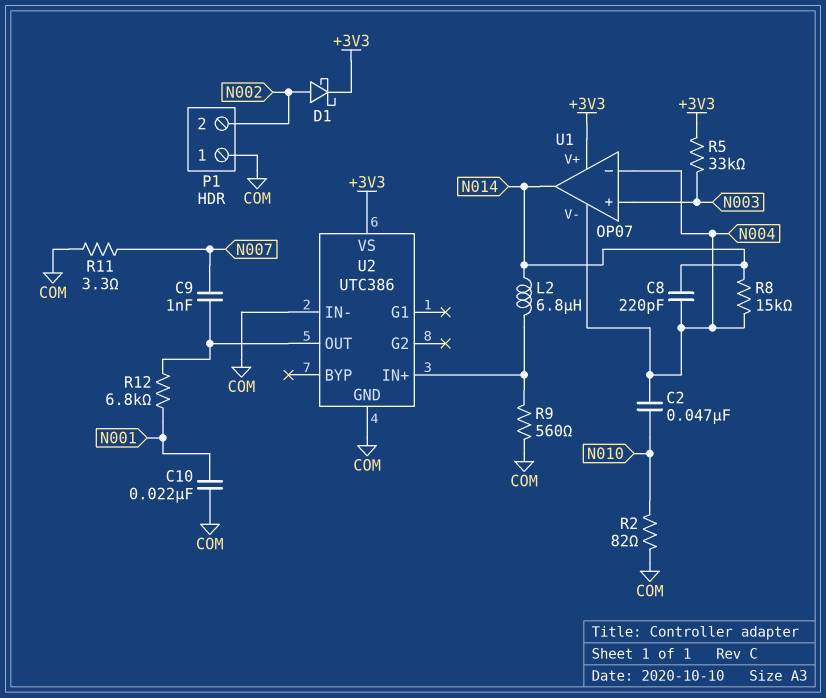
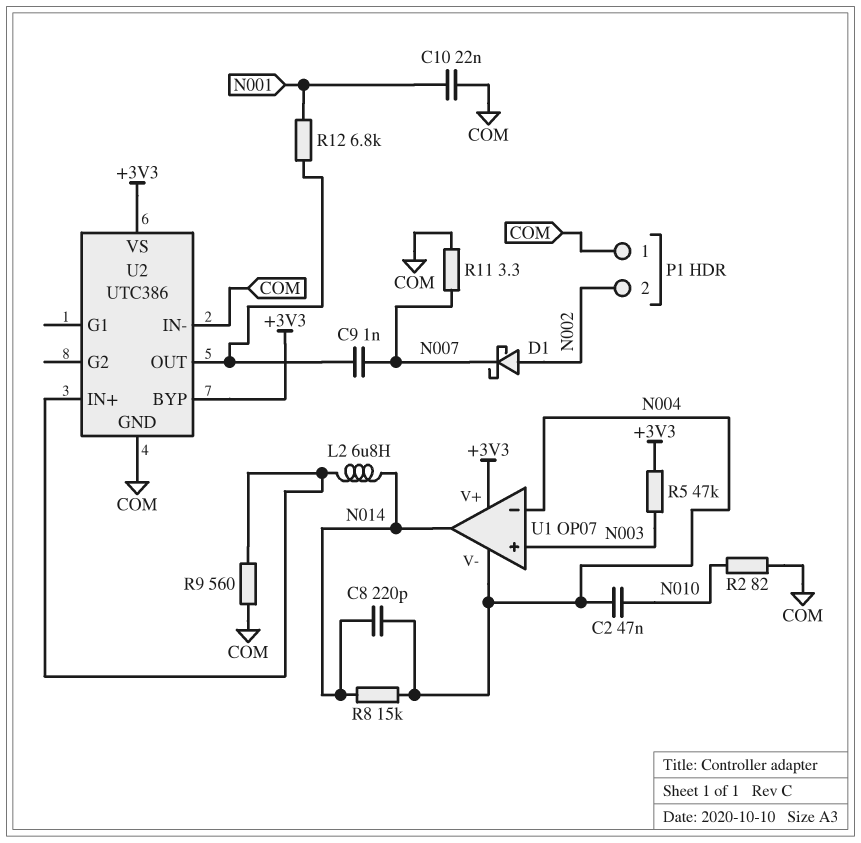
D1: schottky (A N002, K +3V3) -> schottky (A N002, K N007)
R5: 33k (+3V3, N003) -> 47k (+3V3, N003)
U2 pin BYP: none -> +3V3

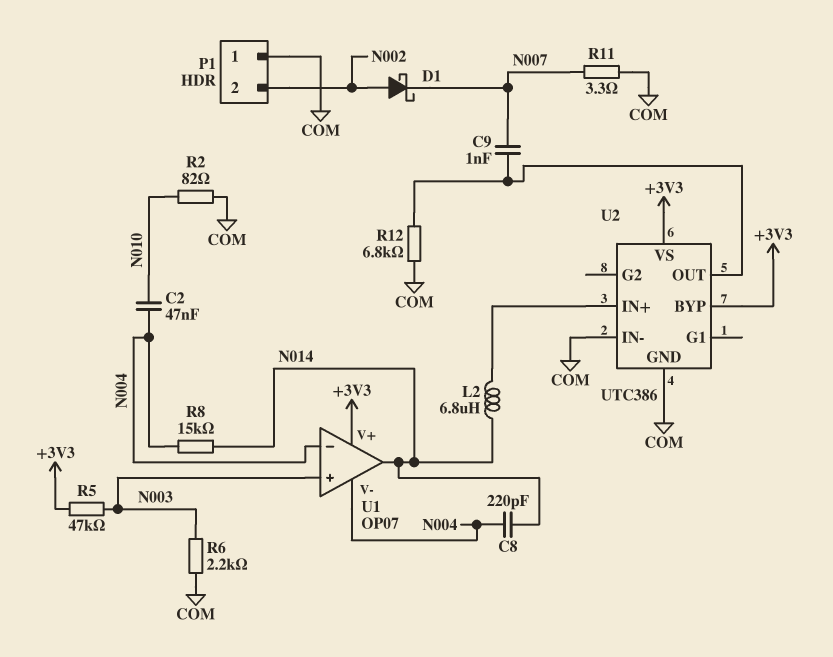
C10: 22nF (COM, N001) -> none
R6: none -> 2.2k (COM, N003)
R9: 560 (COM, U2/IN+) -> none
R12: 6.8k (N001, U2/OUT) -> 6.8k (COM, U2/OUT)

